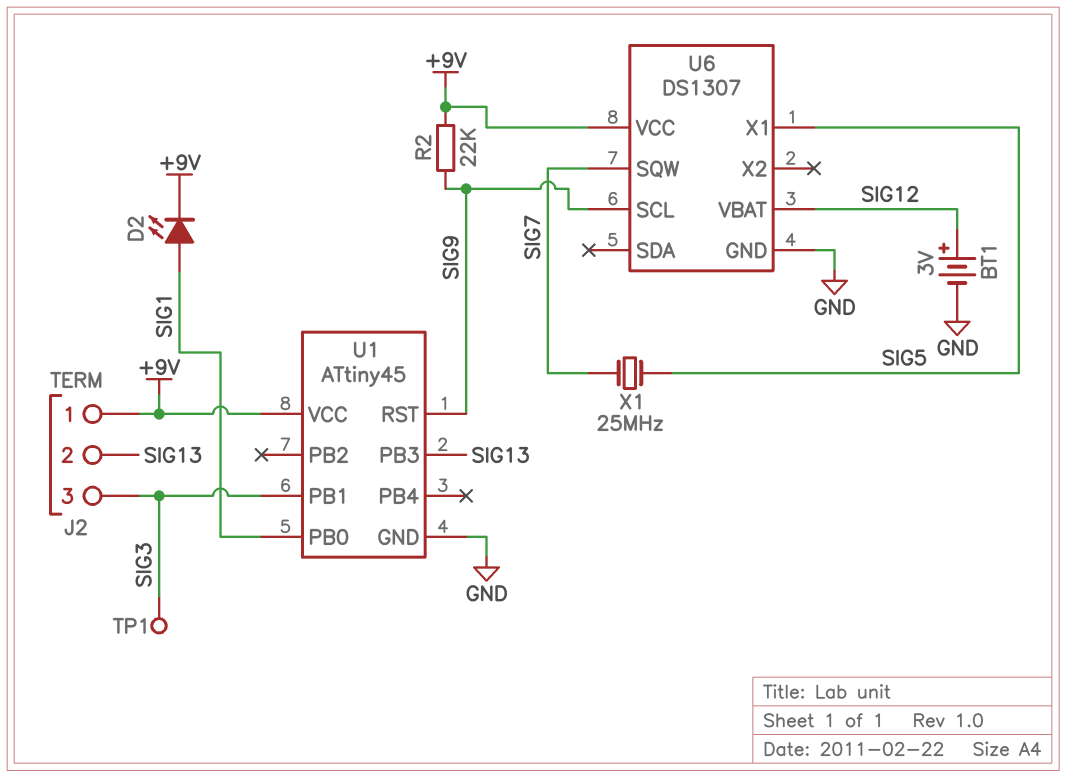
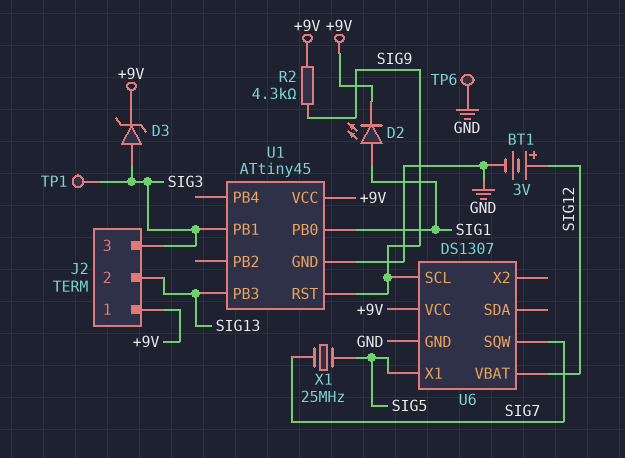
D3: none -> zener (A SIG3, K +9V)
R2: 22k (+9V, SIG9) -> 4.3k (+9V, SIG9)
TP6: none -> test point (GND)

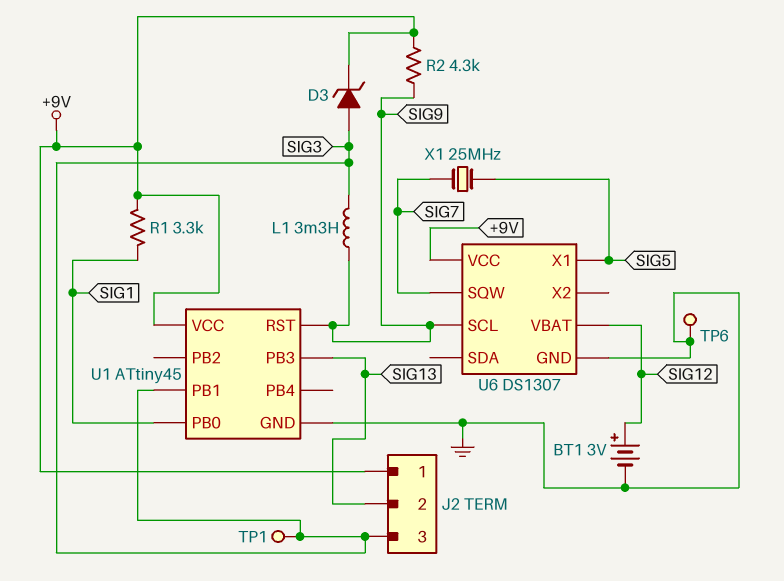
D2: LED (A SIG1, K +9V) -> none
L1: none -> 3.3mH (SIG3, SIG9)
R1: none -> 3.3k (+9V, SIG1)

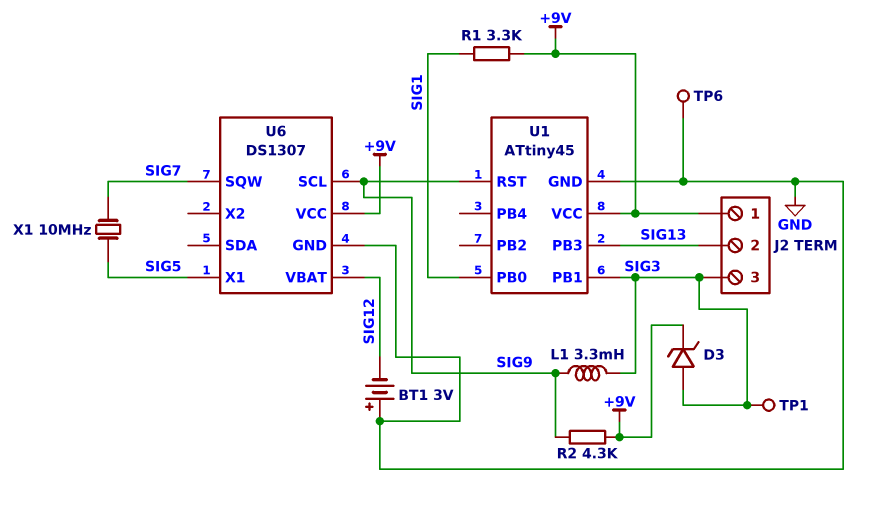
BT1: 3V (plus SIG12, minus GND) -> 3V (plus GND, minus SIG12)
X1: 25MHz (SIG5, SIG7) -> 10MHz (SIG5, SIG7)

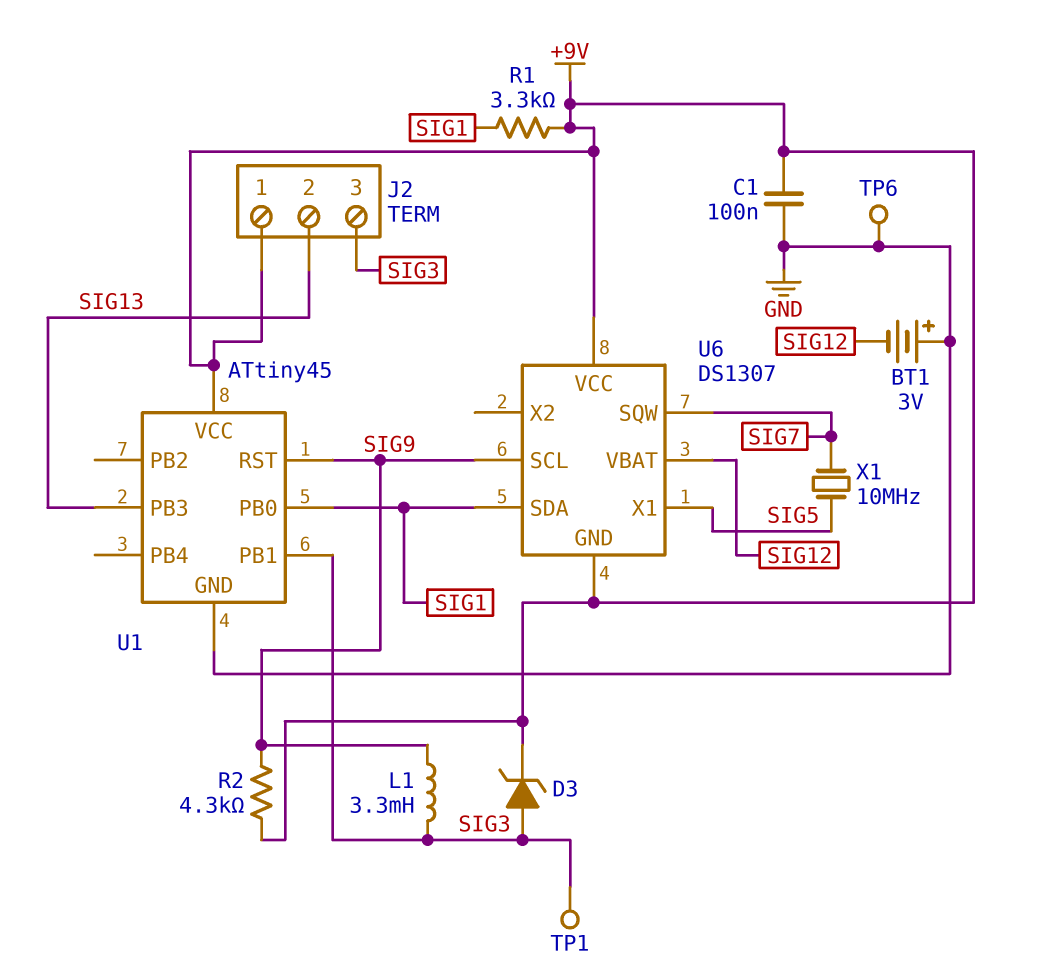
C1: none -> 100nF (+9V, GND)
U6 pin GND: GND -> +9V
U6 pin SDA: none -> SIG1

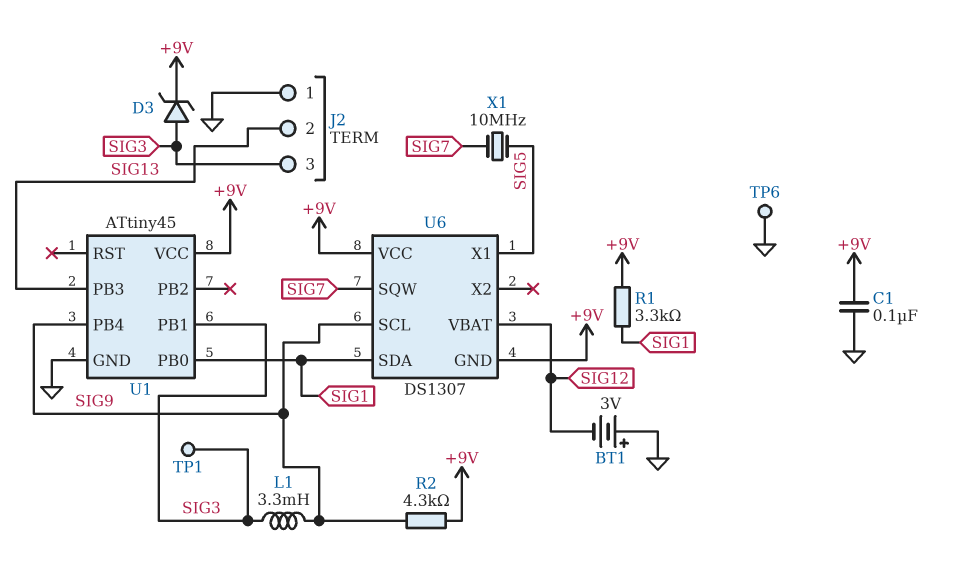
J2 pin 1: +9V -> GND
U1 pin PB4: none -> SIG9
U1 pin RST: SIG9 -> none

